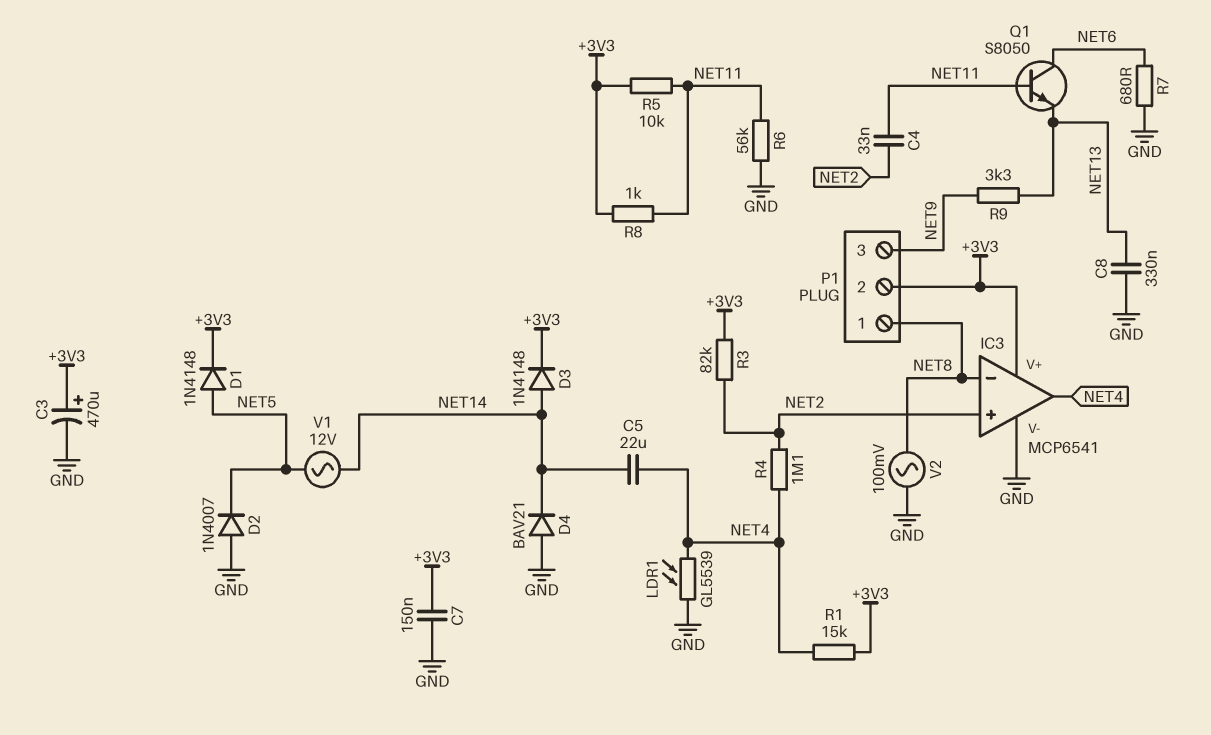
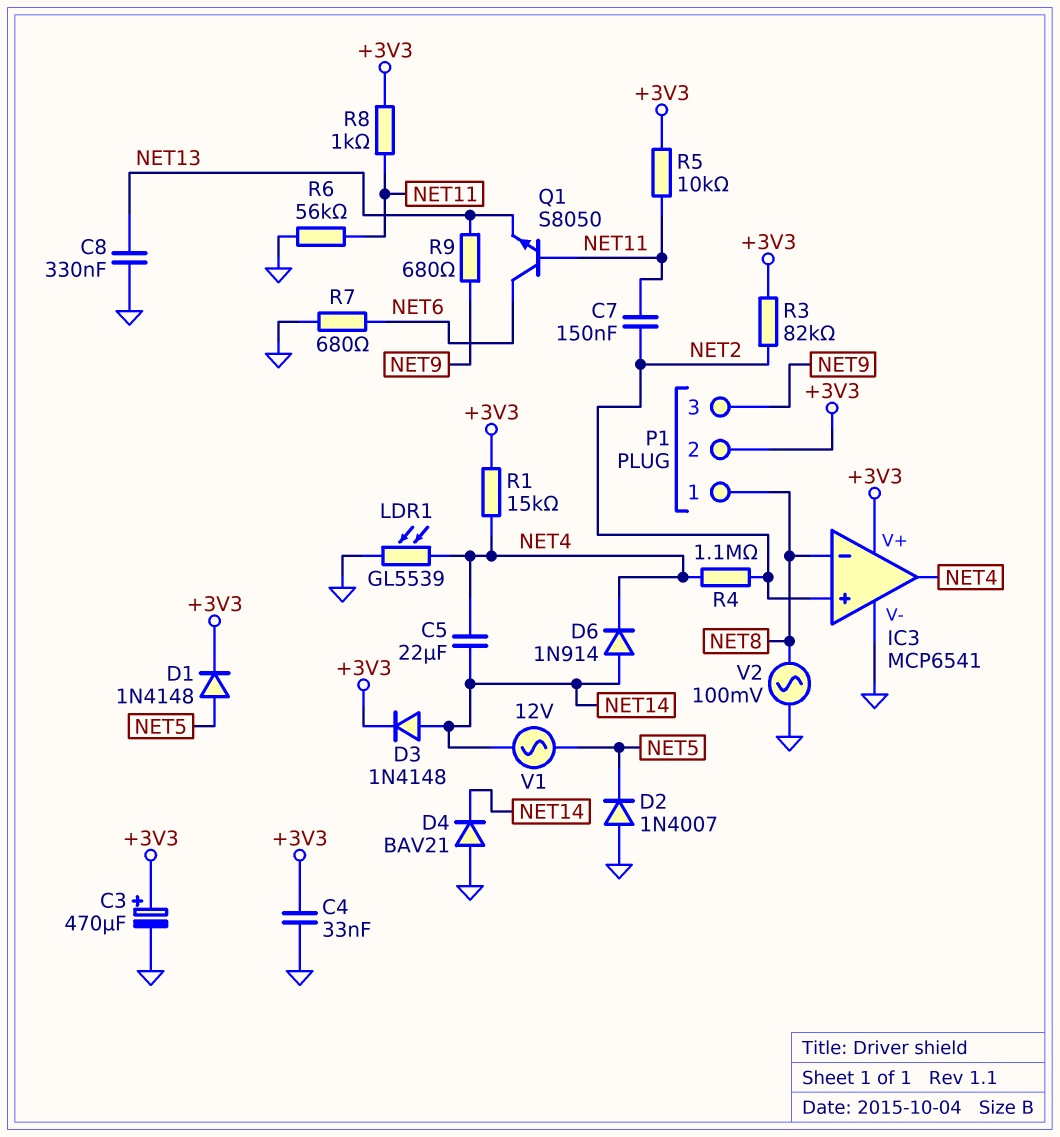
C4: 33nF (NET2, NET11) -> 33nF (+3V3, GND)
C7: 150nF (+3V3, GND) -> 150nF (NET2, NET11)
D6: none -> diode 1N914 (A NET14, K NET4)
R9: 3.3k (NET9, NET13) -> 680 (NET9, NET13)

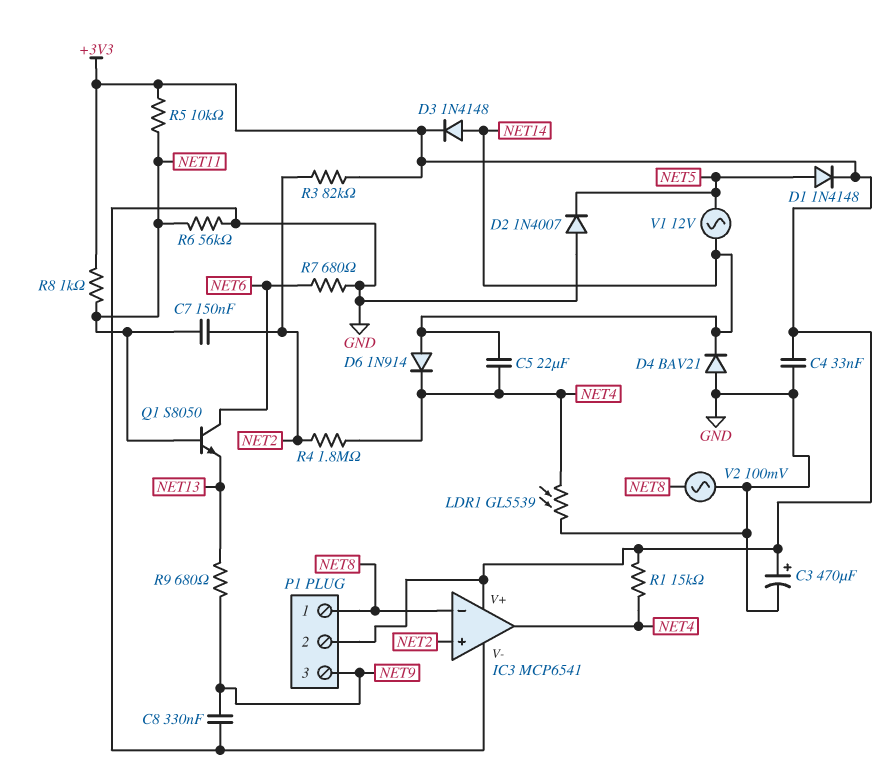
C8: 330nF (GND, NET13) -> 330nF (GND, NET9)
R4: 1.1M (NET2, NET4) -> 1.8M (NET2, NET4)

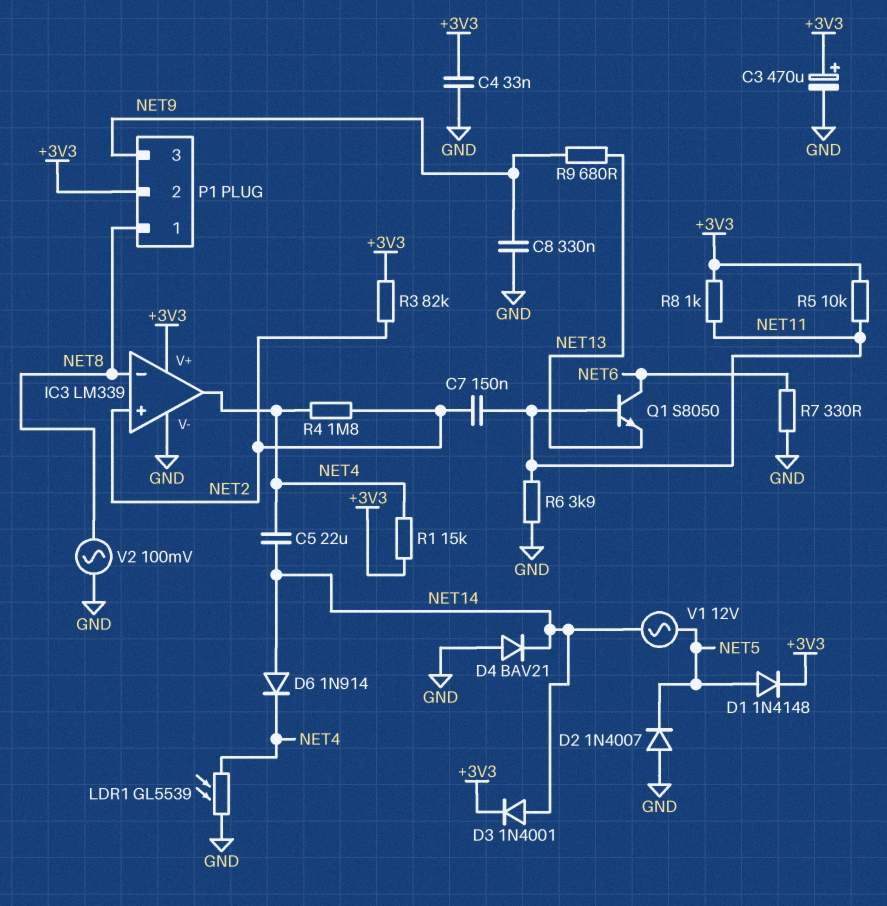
D3: diode 1N4148 (A NET14, K +3V3) -> diode 1N4001 (A NET14, K +3V3)
IC3: MCP6541 -> LM339
R6: 56k (GND, NET11) -> 3.9k (GND, NET11)
R7: 680 (GND, NET6) -> 330 (GND, NET6)

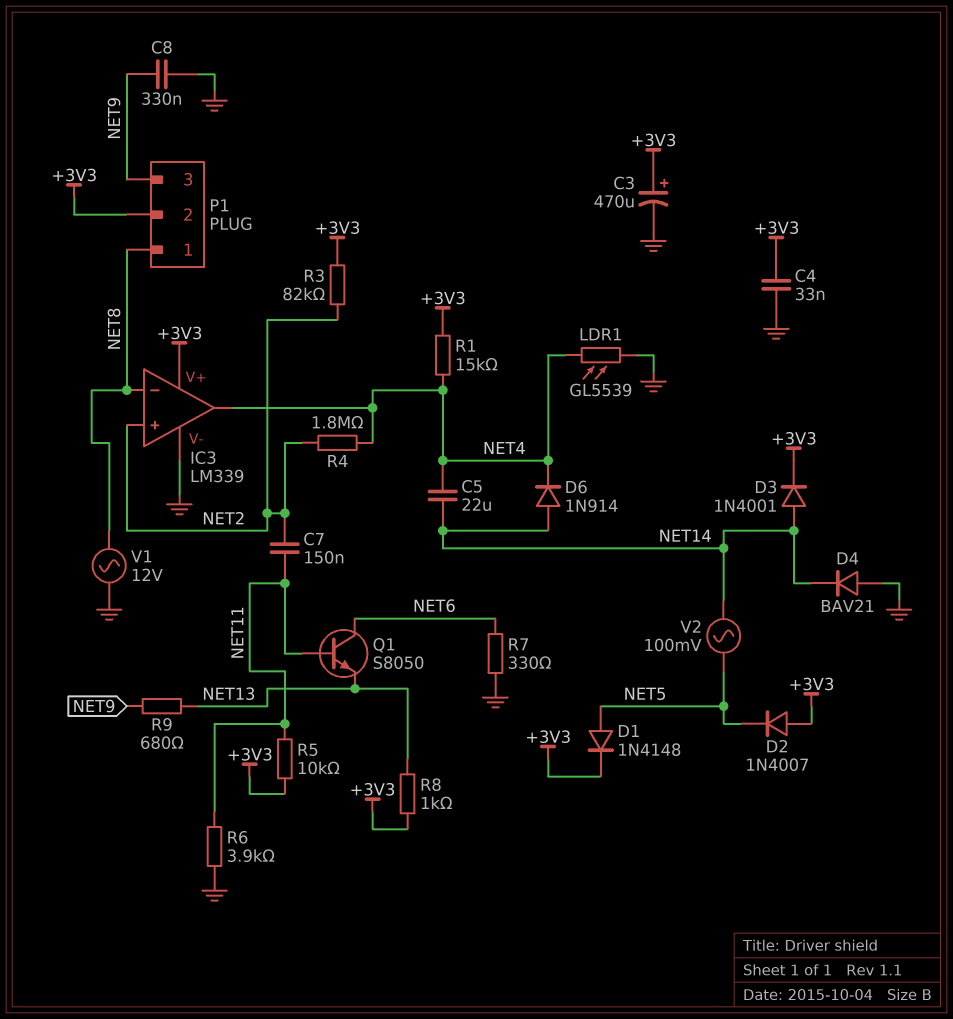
D2: diode 1N4007 (A GND, K NET5) -> diode 1N4007 (A +3V3, K NET5)
R8: 1k (+3V3, NET11) -> 1k (+3V3, NET13)
V1: AC 12V (NET5, NET14) -> AC 12V (GND, NET8)
V2: AC 100mV (GND, NET8) -> AC 100mV (NET5, NET14)

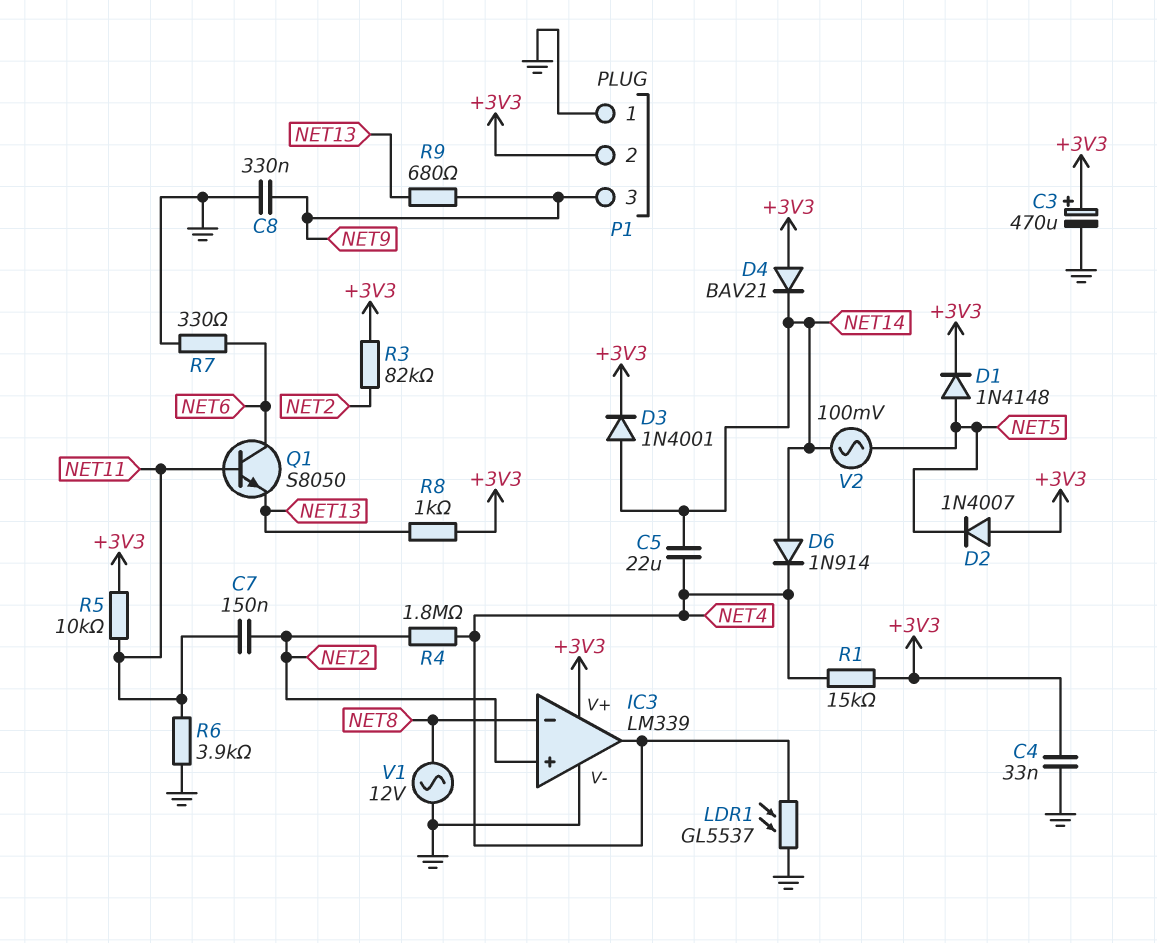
D4: diode BAV21 (A GND, K NET14) -> diode BAV21 (A +3V3, K NET14)
LDR1: GL5539 (GND, NET4) -> GL5537 (GND, NET4)
P1 pin 1: NET8 -> GND

